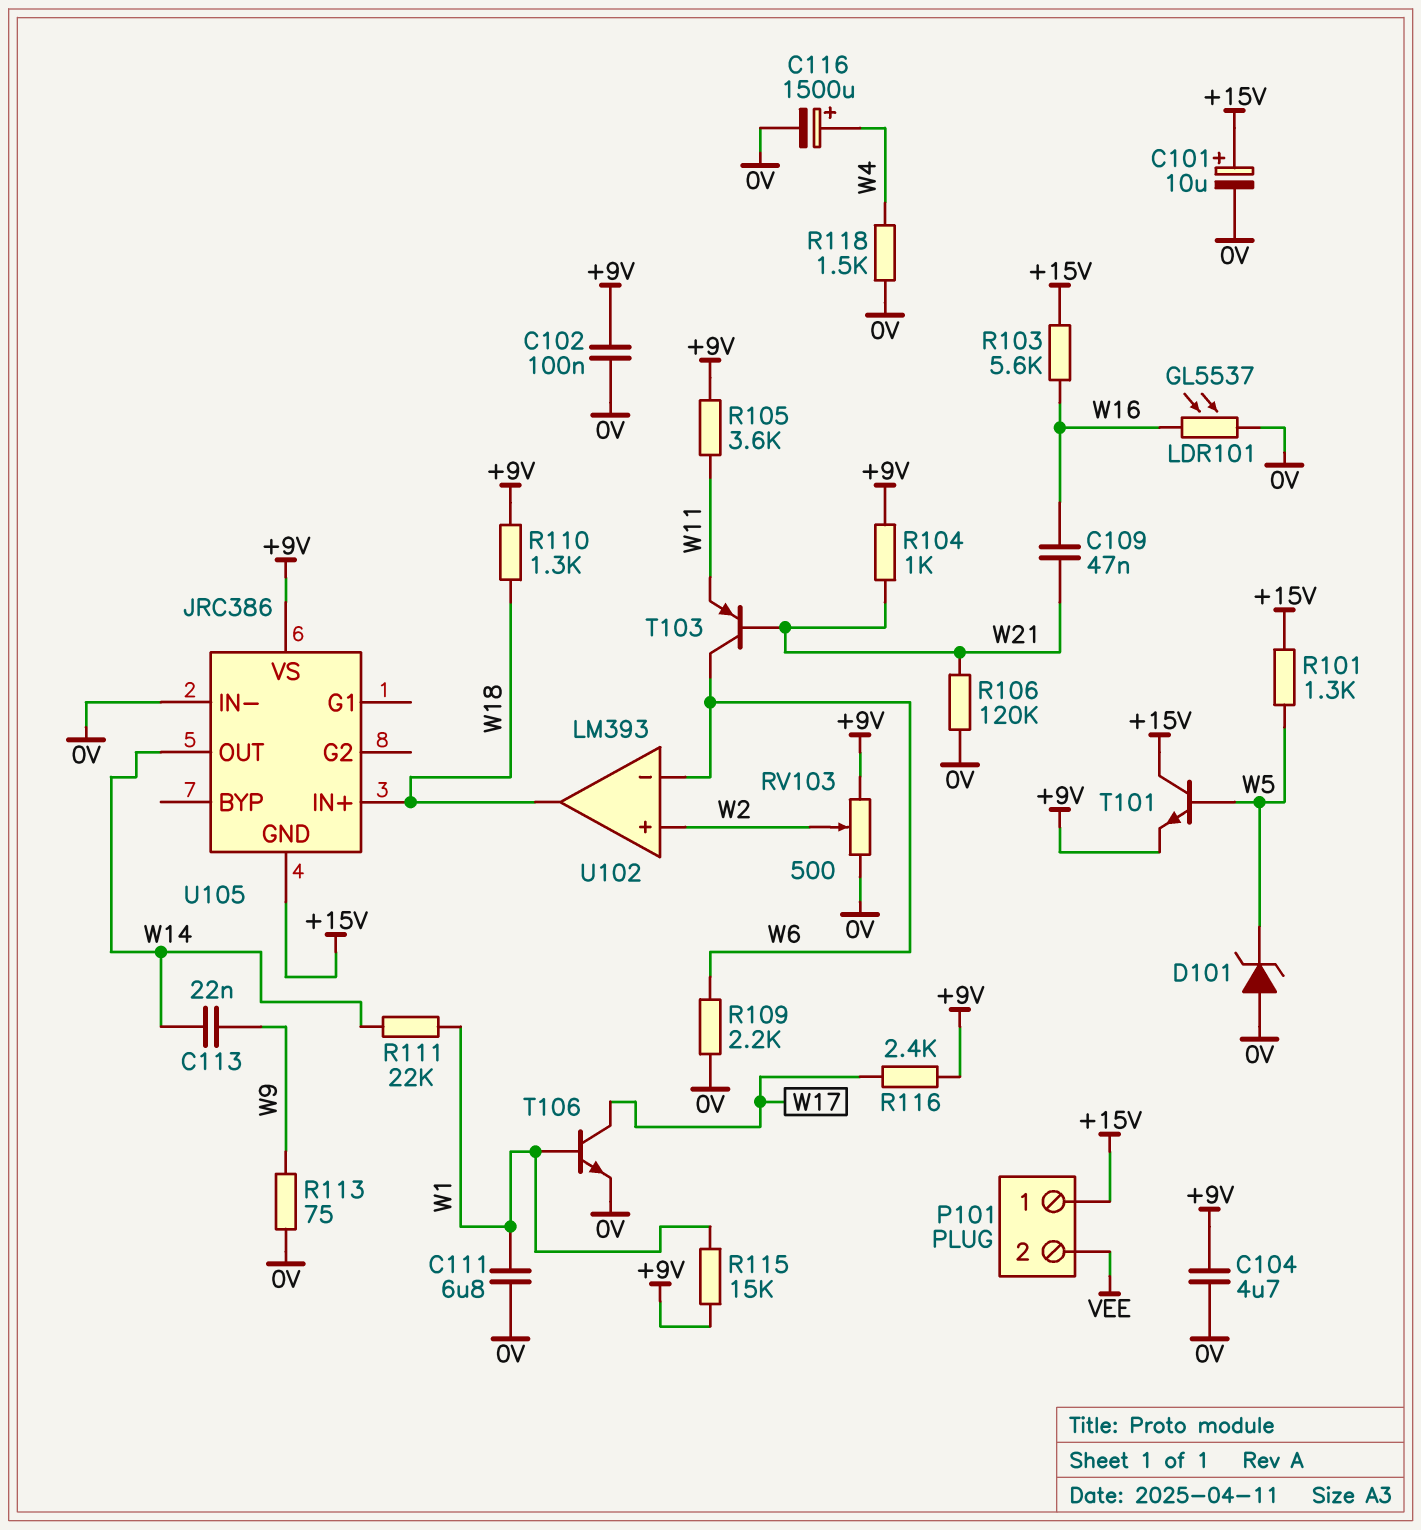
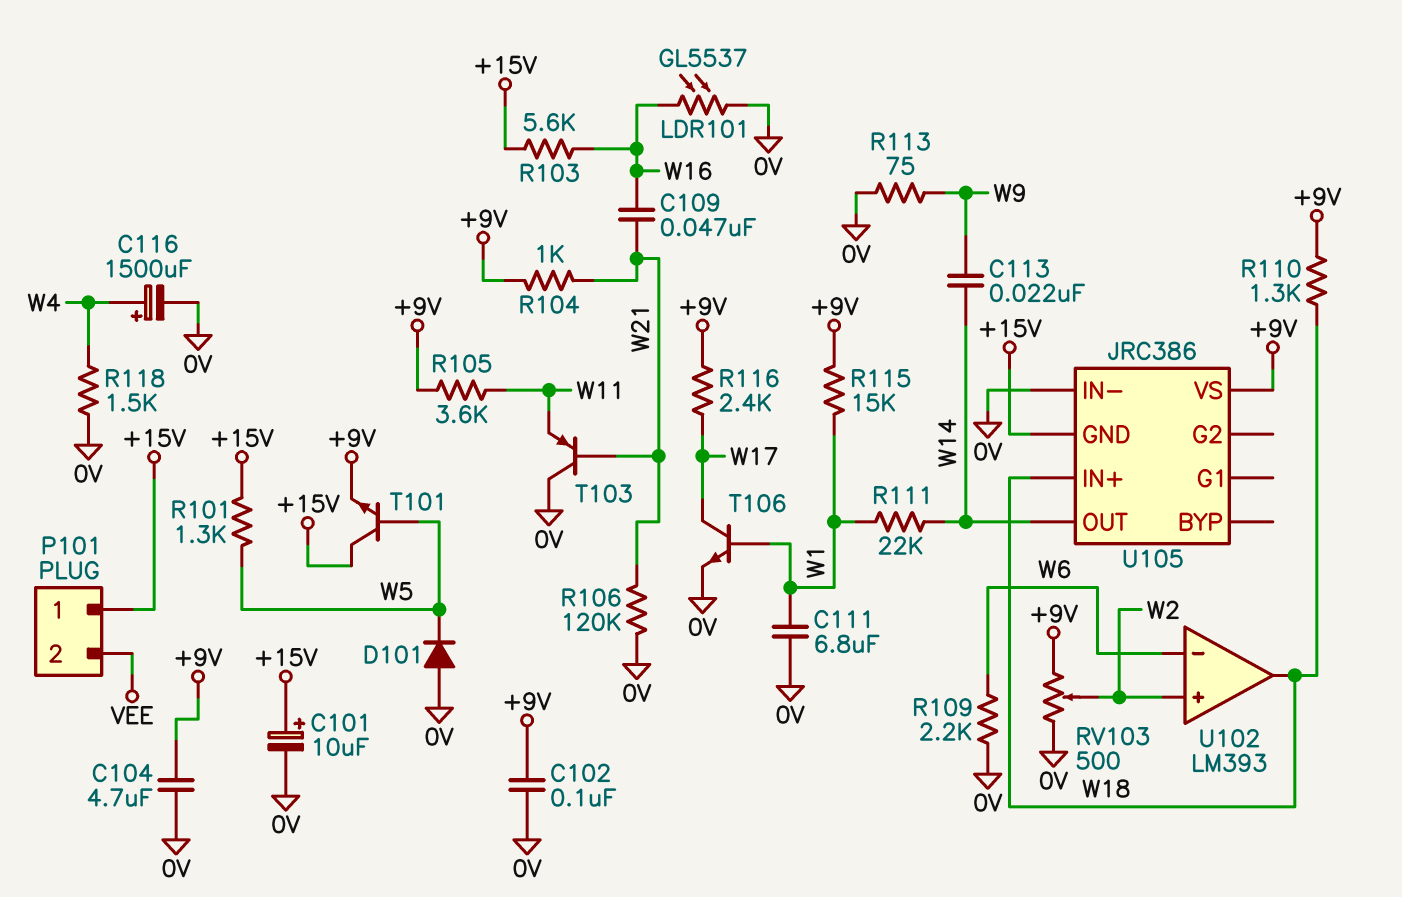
D101: zener (A 0V, K W5) -> diode (A 0V, K W5)
T103: PNP (B W21, C W6, E W11) -> PNP (B W21, C 0V, E W11)

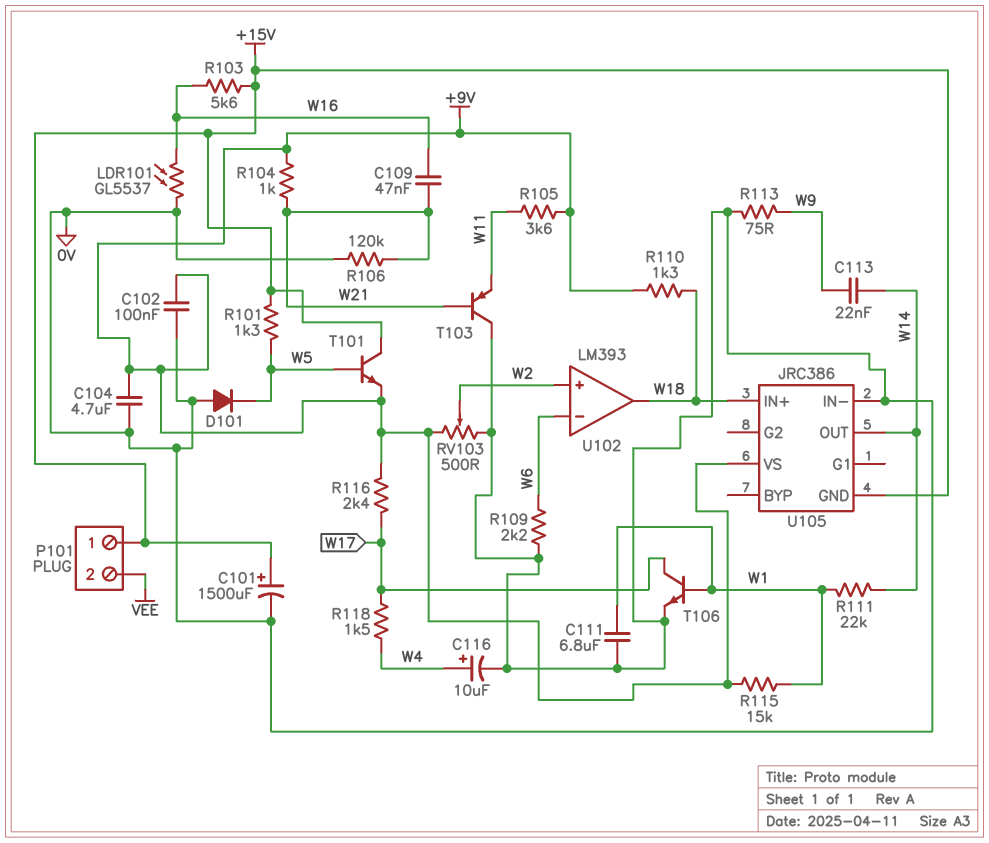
C101: 10uF (plus +15V, minus 0V) -> 1500uF (plus +15V, minus 0V)
C116: 1500uF (plus W4, minus 0V) -> 10uF (plus W4, minus 0V)
R118: 1.5k (0V, W4) -> 1.5k (W4, W17)

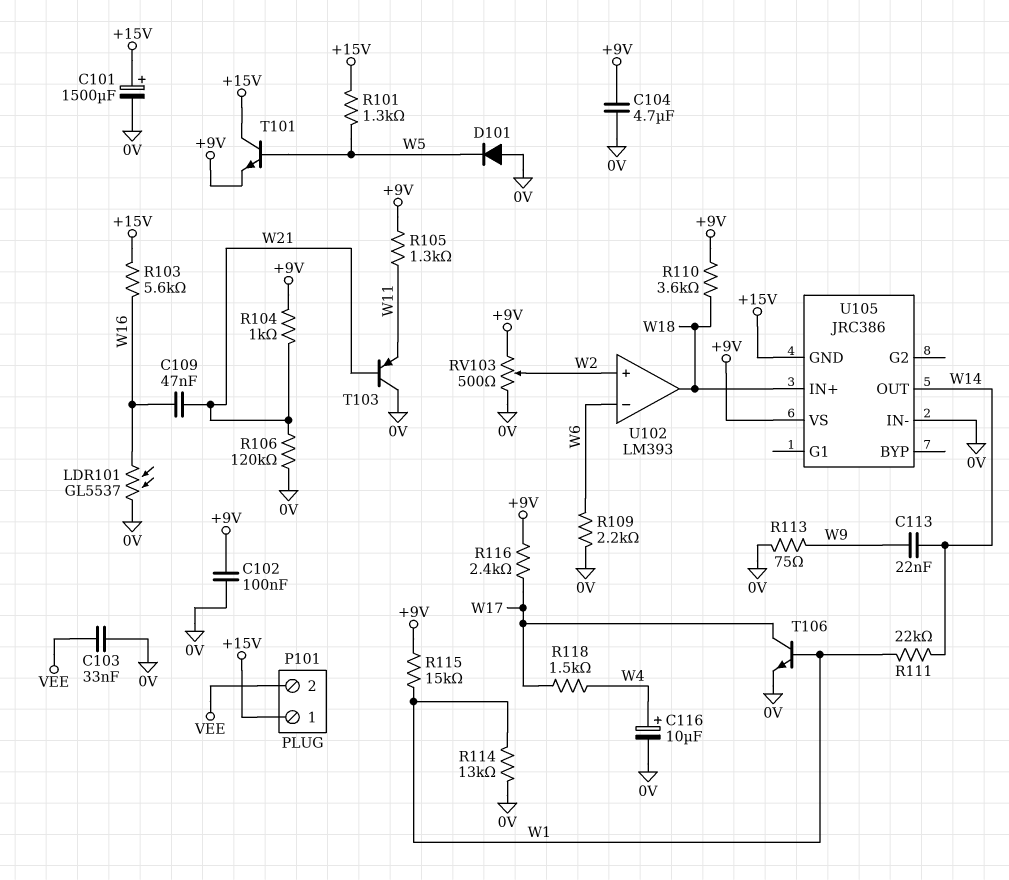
C103: none -> 33nF (0V, VEE)
C111: 6.8uF (0V, W1) -> none
R105: 3.6k (+9V, W11) -> 1.3k (+9V, W11)
R110: 1.3k (+9V, W18) -> 3.6k (+9V, W18)
R114: none -> 13k (0V, W1)

